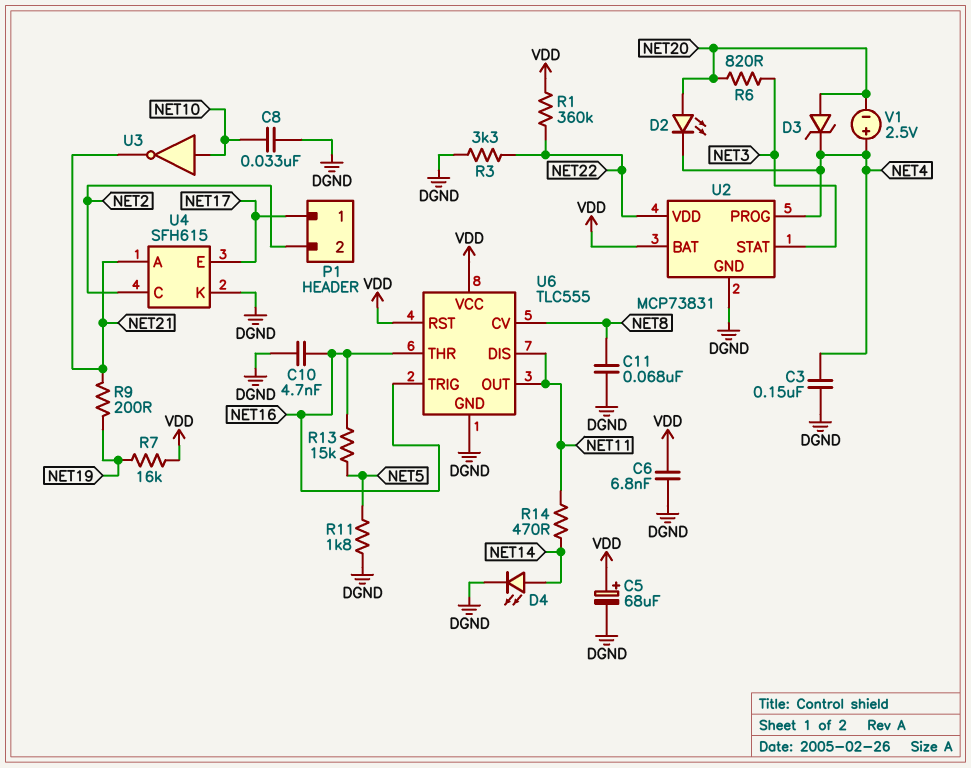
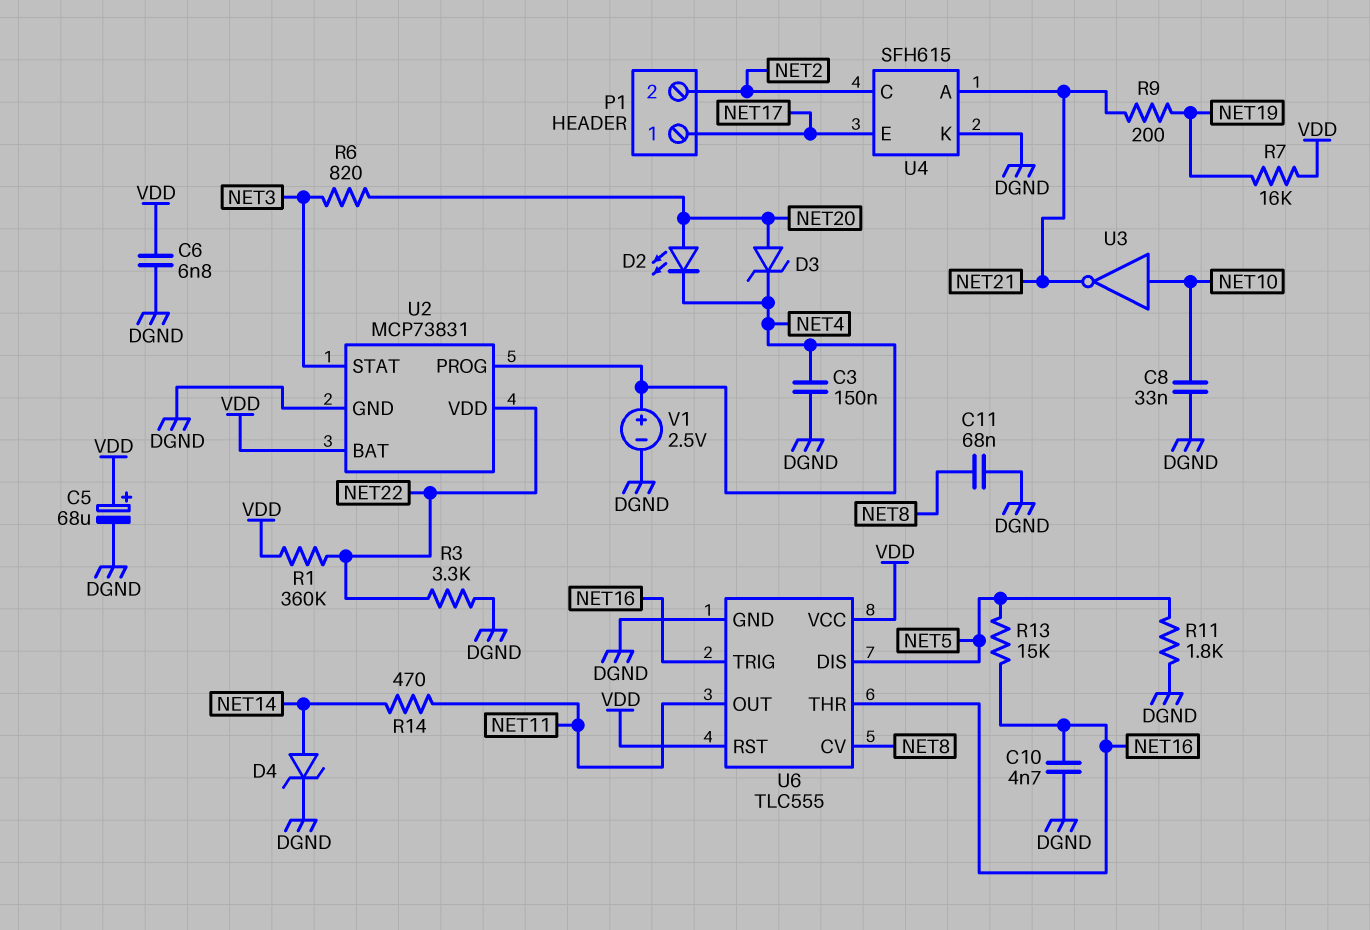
D4: LED (A NET14, K DGND) -> zener (A NET14, K DGND)
U6 pin DIS: NET11 -> NET5
V1: 2.5V (plus NET4, minus NET20) -> 2.5V (plus NET4, minus DGND)

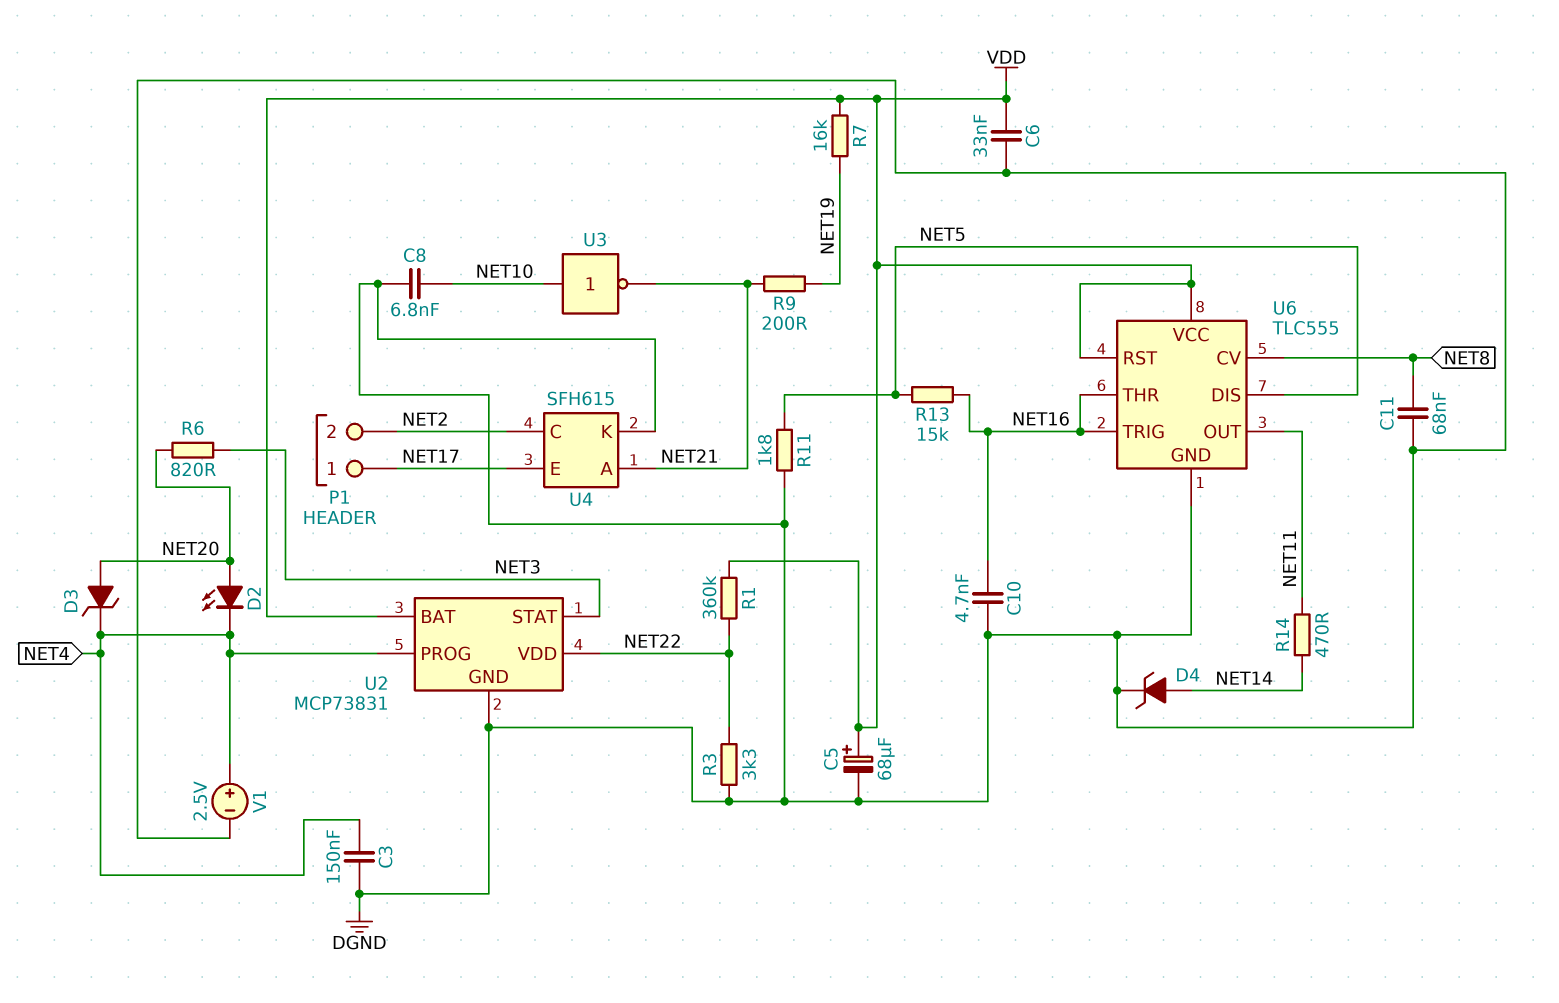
C6: 6.8nF (DGND, VDD) -> 33nF (DGND, VDD)
C8: 33nF (DGND, NET10) -> 6.8nF (DGND, NET10)

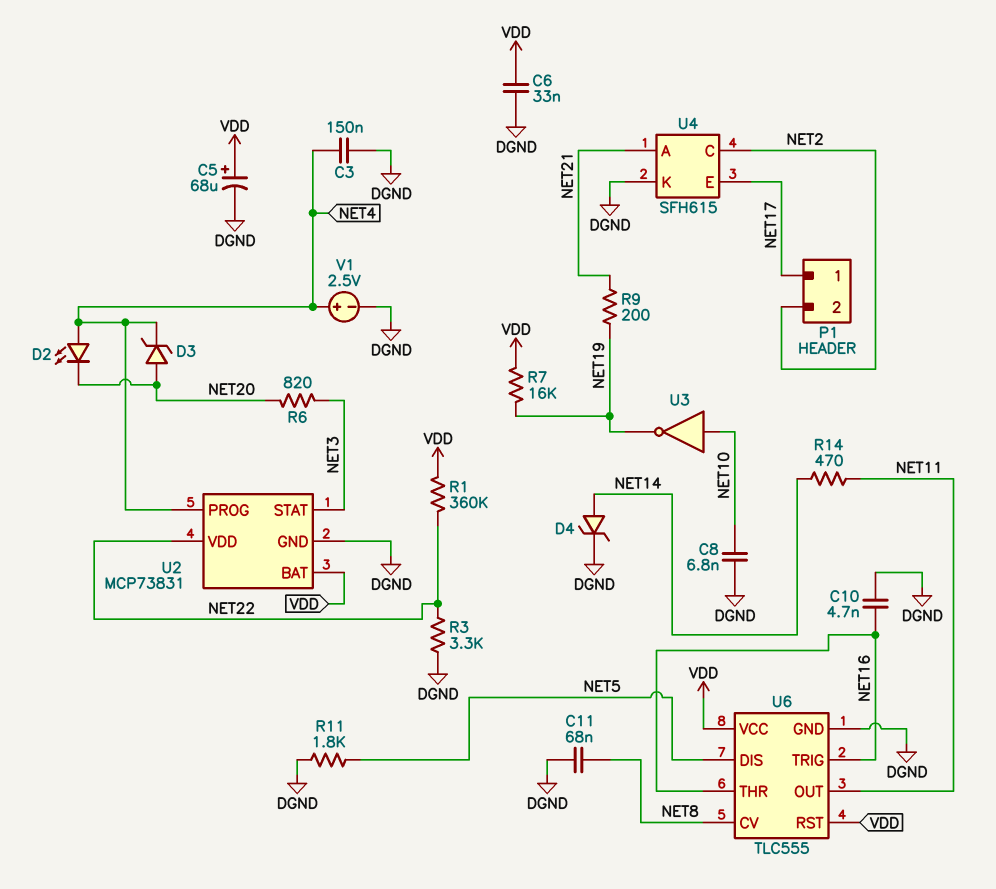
D2: LED (A NET20, K NET4) -> LED (A NET4, K NET20)
R13: 15k (NET5, NET16) -> none
U3: NOT (in NET10, out NET21) -> NOT (in NET10, out NET19)

